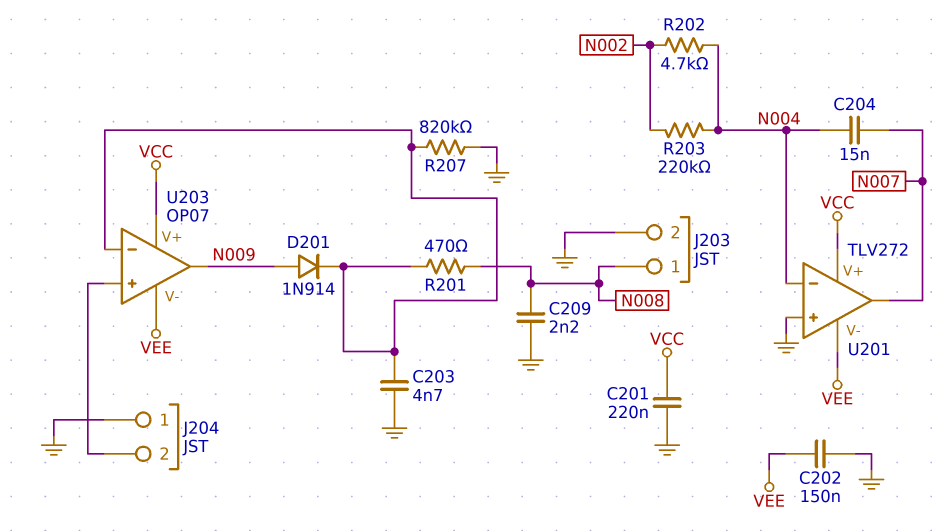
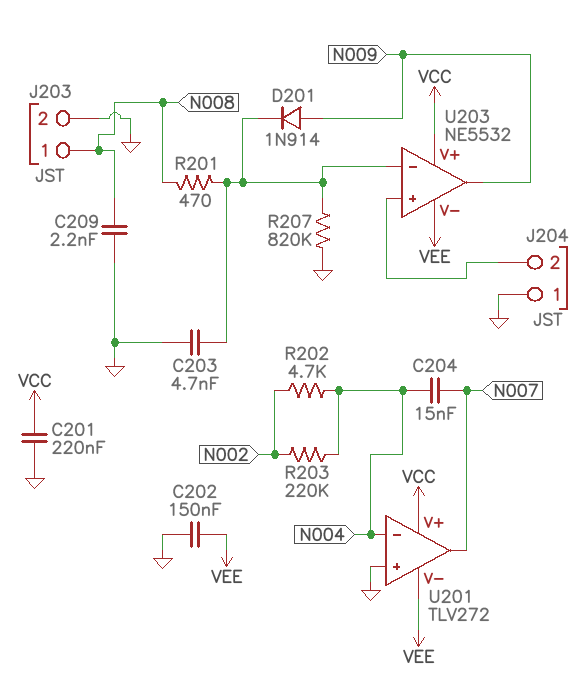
U203: OP07 -> NE5532

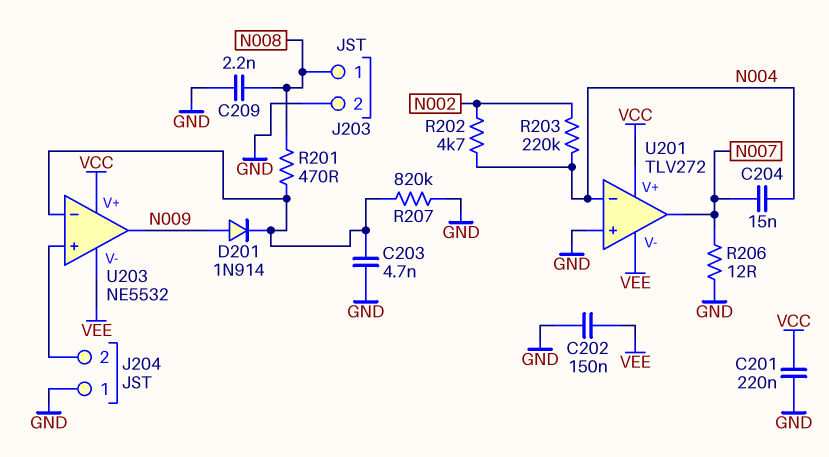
R206: none -> 12 (GND, N007)

